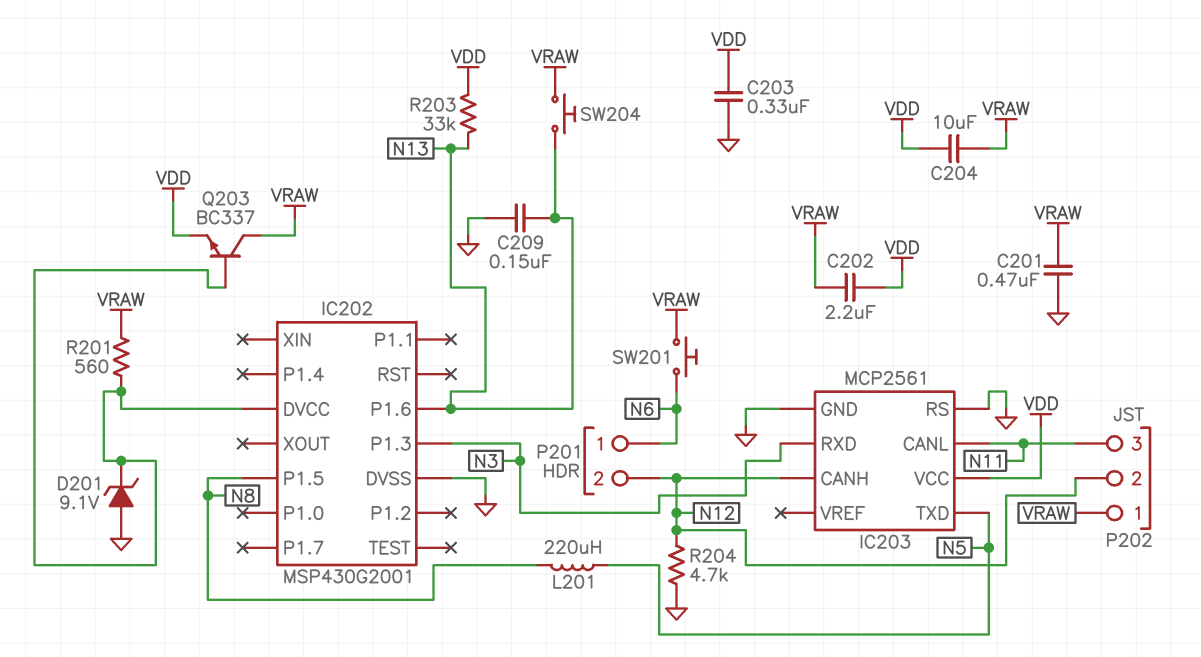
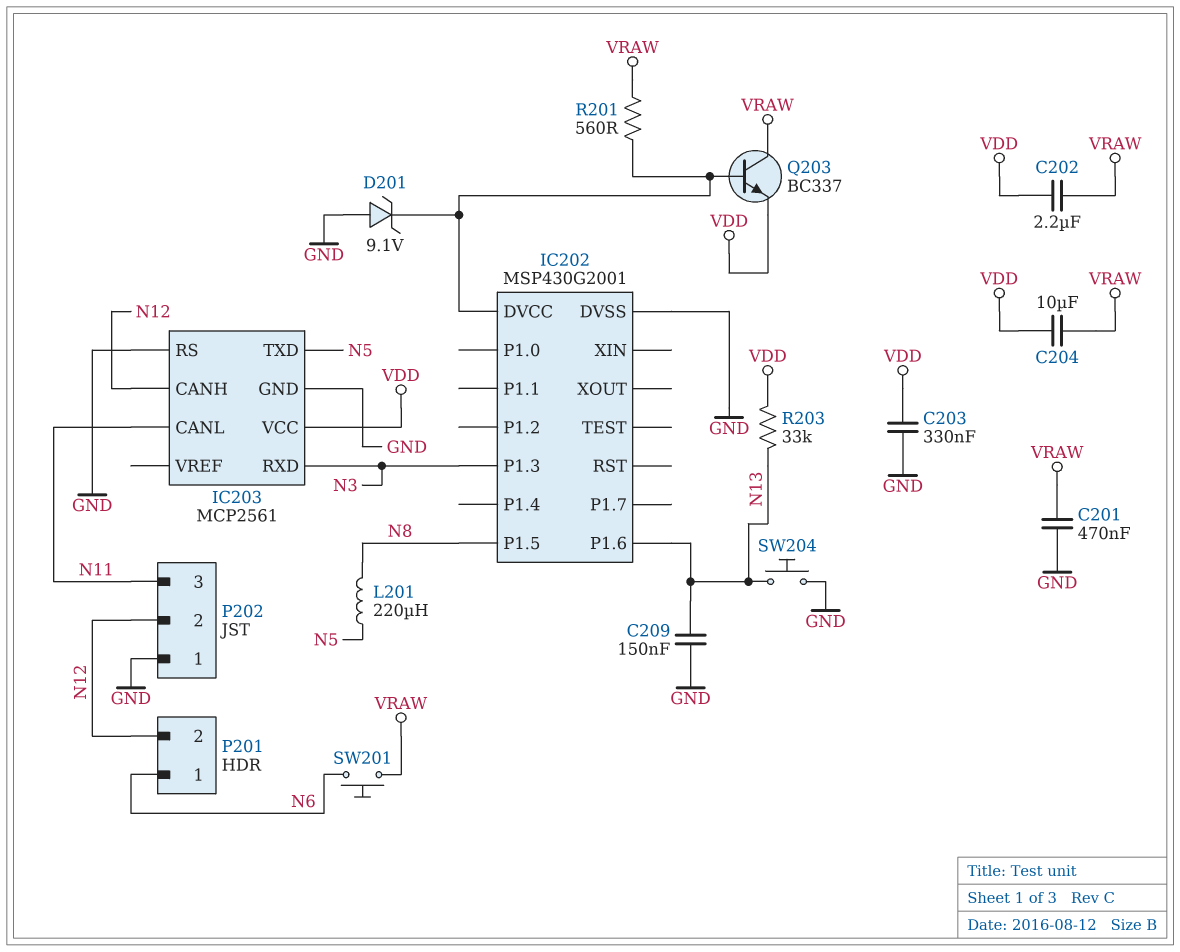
P202 pin 1: VRAW -> GND
R204: 4.7k (GND, N12) -> none
SW204: button (N13, VRAW) -> button (GND, N13)

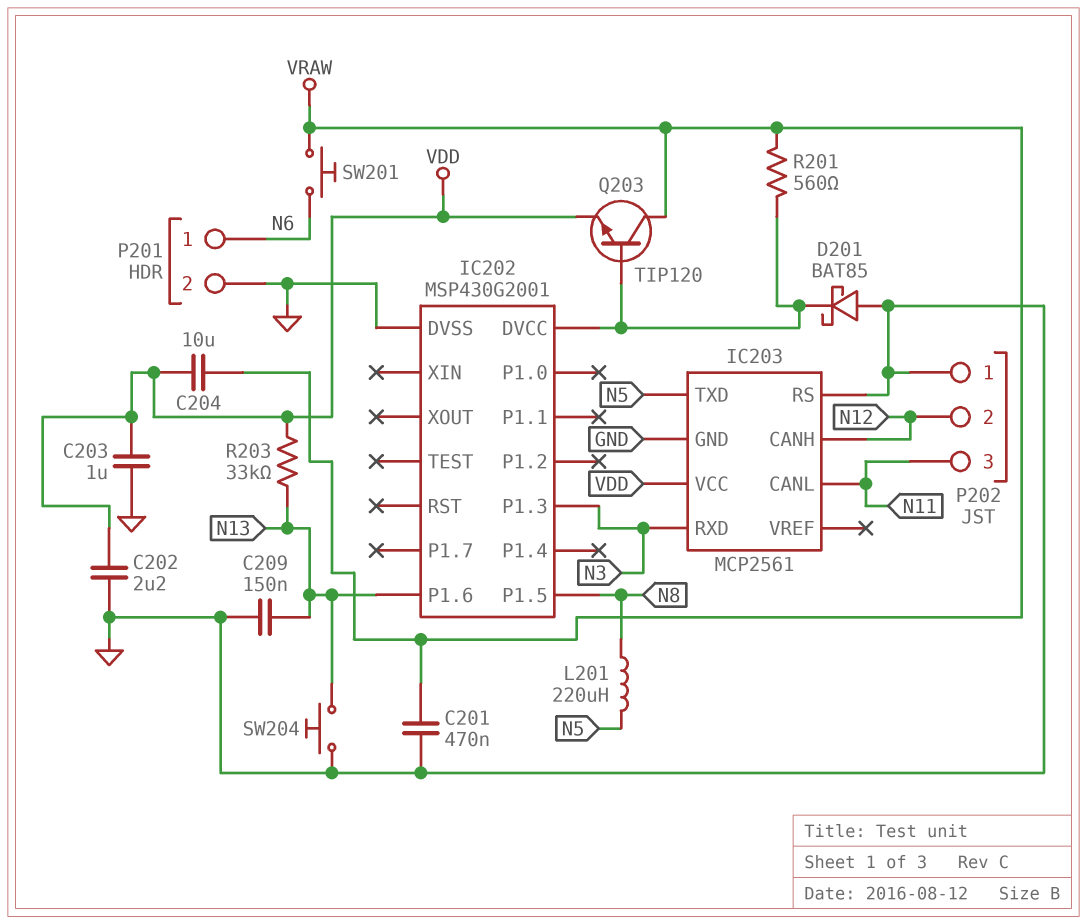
C202: 2.2uF (VDD, VRAW) -> 2.2uF (GND, VDD)
C203: 330nF (GND, VDD) -> 1uF (GND, VDD)
D201: zener 9.1V (A GND, K IC202/DVCC) -> schottky BAT85 (A GND, K IC202/DVCC)
P201 pin 2: N12 -> GND
Q203: NPN BC337 (B IC202/DVCC, C VRAW, E VDD) -> NPN TIP120 (B IC202/DVCC, C VRAW, E VDD)

